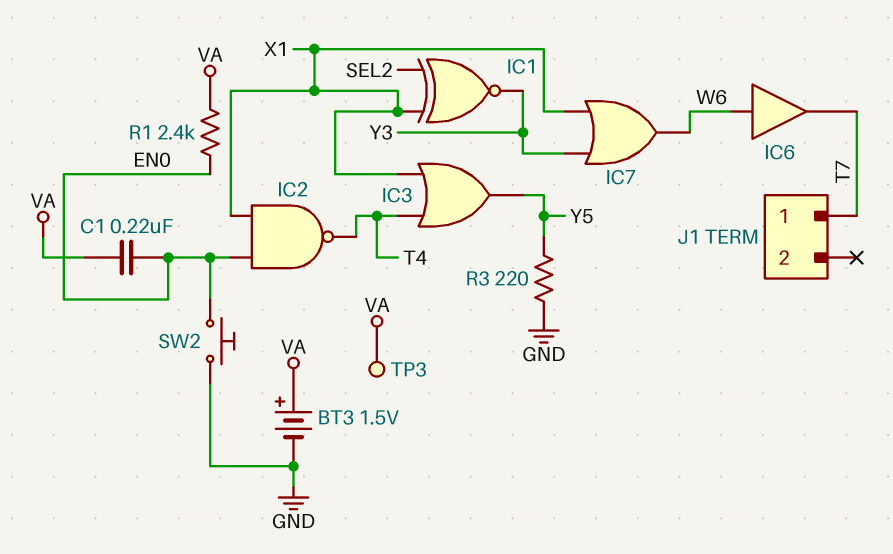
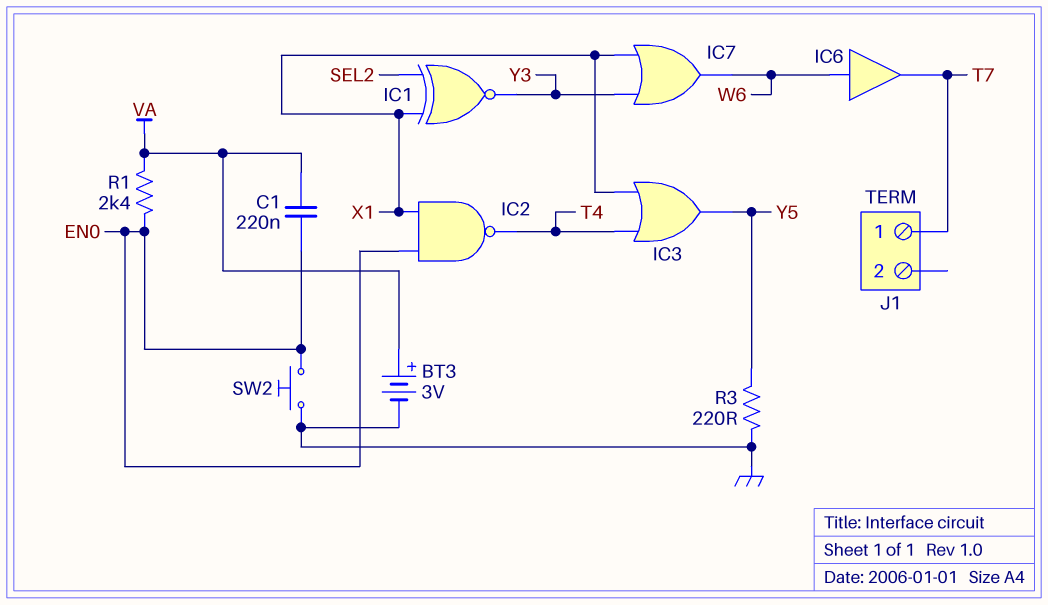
BT3: 1.5V (plus VA, minus GND) -> 3V (plus VA, minus GND)
TP3: test point (VA) -> none

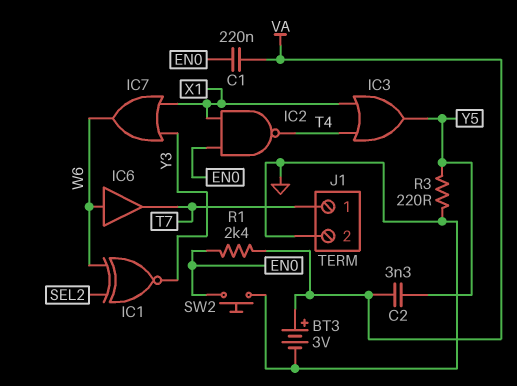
C2: none -> 3.3nF (VA, Y5)
IC1: XNOR (in SEL2, in X1, out Y3) -> XNOR (in SEL2, in W6, out Y3)
J1 pin 2: none -> GND

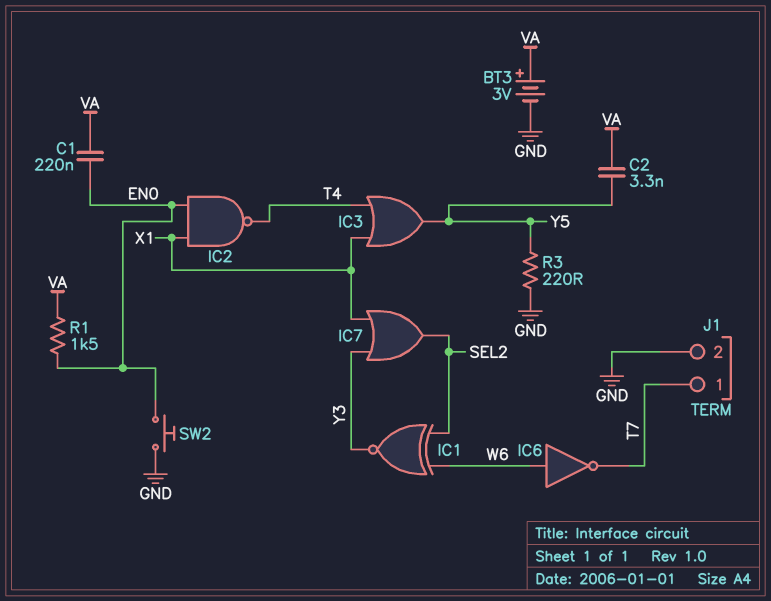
IC6: buffer (in W6, out T7) -> NOT (in W6, out T7)
IC7: OR (in X1, in Y3, out W6) -> OR (in X1, in Y3, out SEL2)
R1: 2.4k (EN0, VA) -> 1.5k (EN0, VA)

